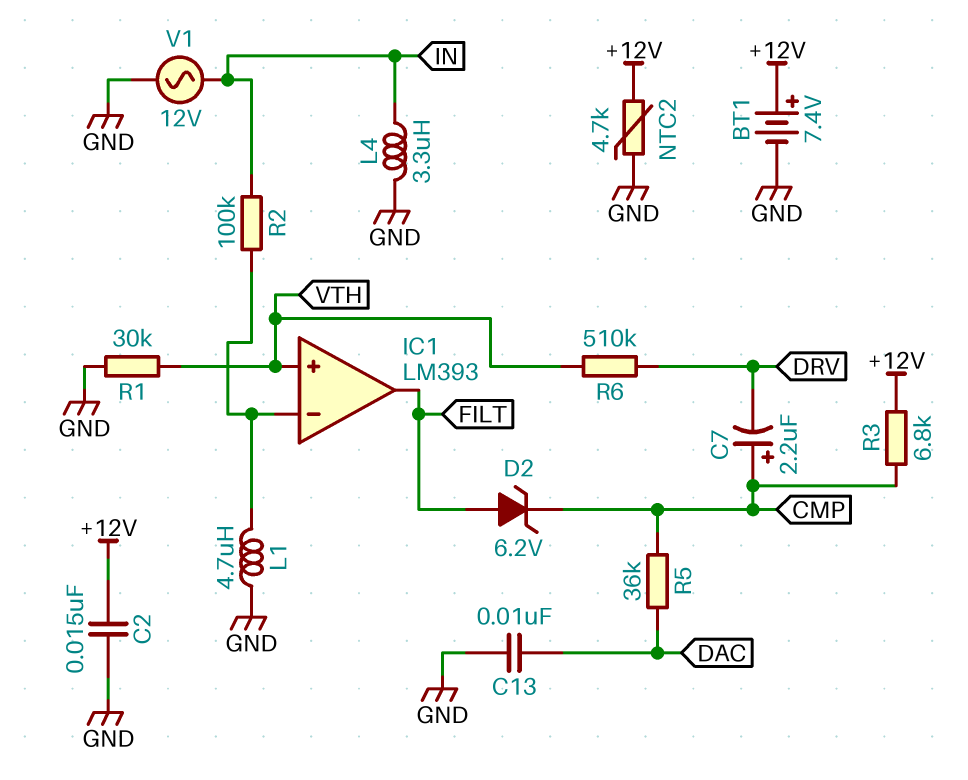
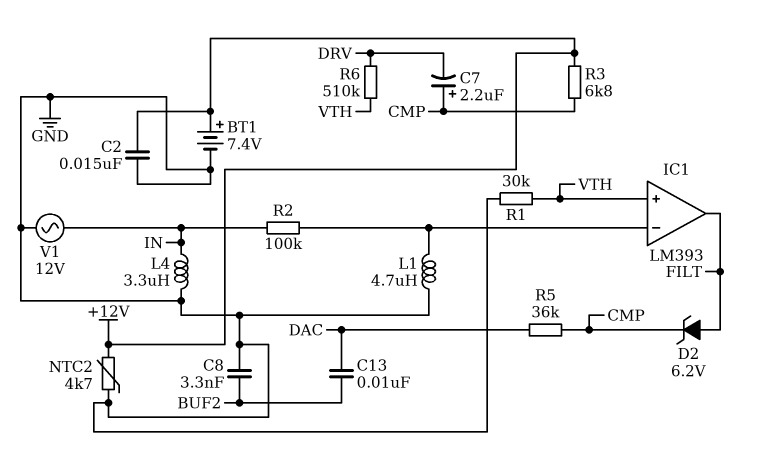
C8: none -> 3.3nF (BUF2, GND)
C13: 10nF (DAC, GND) -> 10nF (BUF2, DAC)

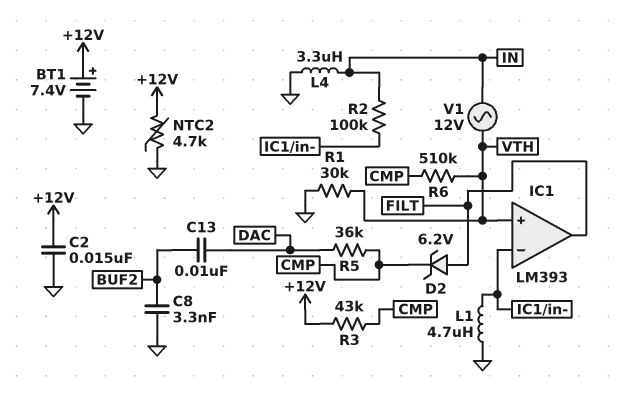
C7: 2.2uF (plus CMP, minus DRV) -> none
R3: 6.8k (+12V, CMP) -> 43k (+12V, CMP)
R6: 510k (DRV, VTH) -> 510k (CMP, VTH)
V1: AC 12V (GND, IN) -> AC 12V (IN, VTH)

